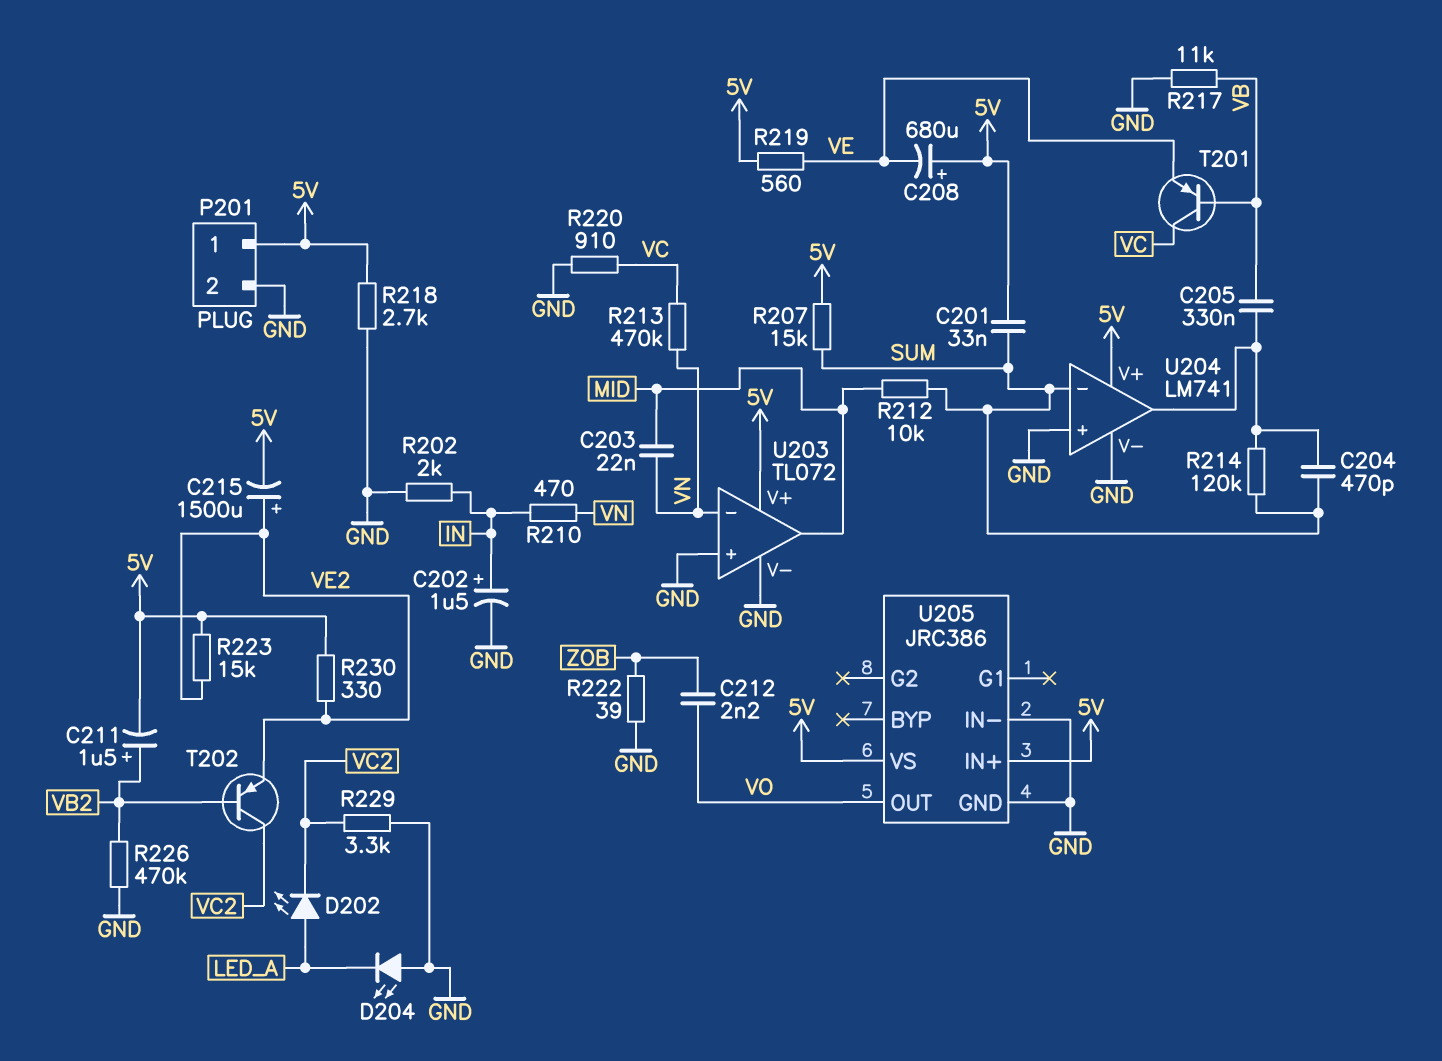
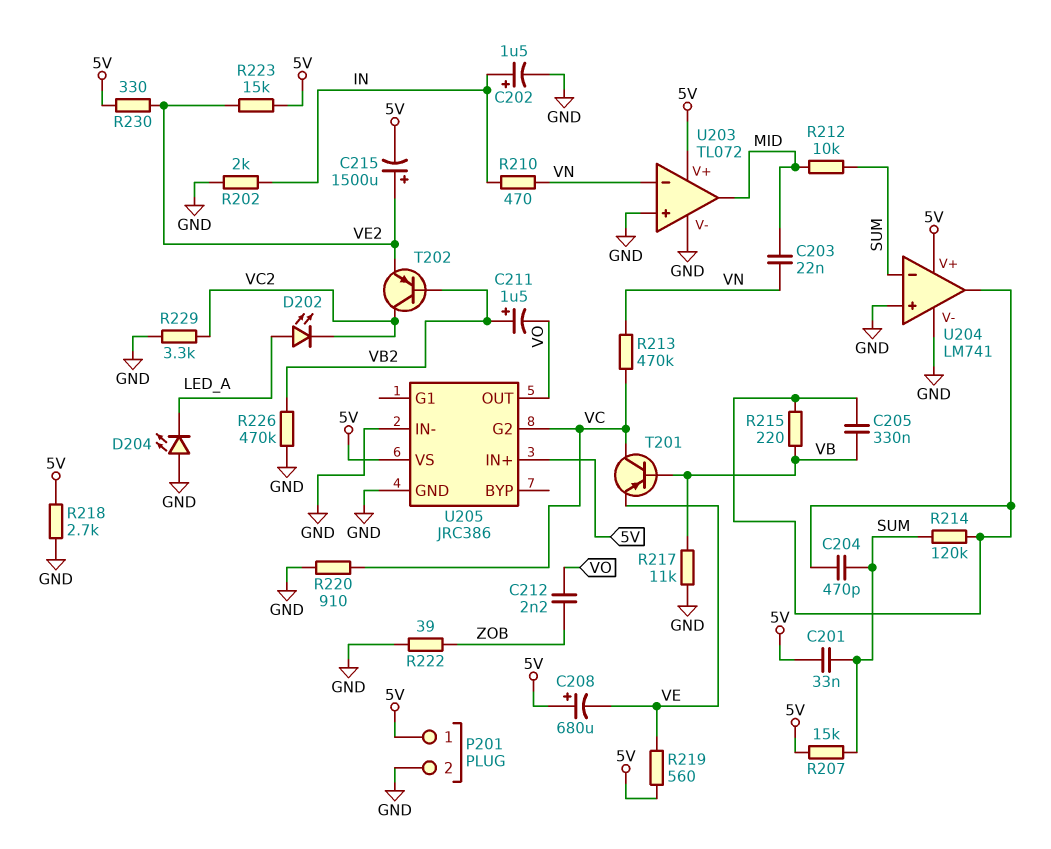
C211: 1.5uF (plus VB2, minus 5V) -> 1.5uF (plus VB2, minus VO)
R215: none -> 220 (U204/out, VB)
U205 pin G2: none -> VC

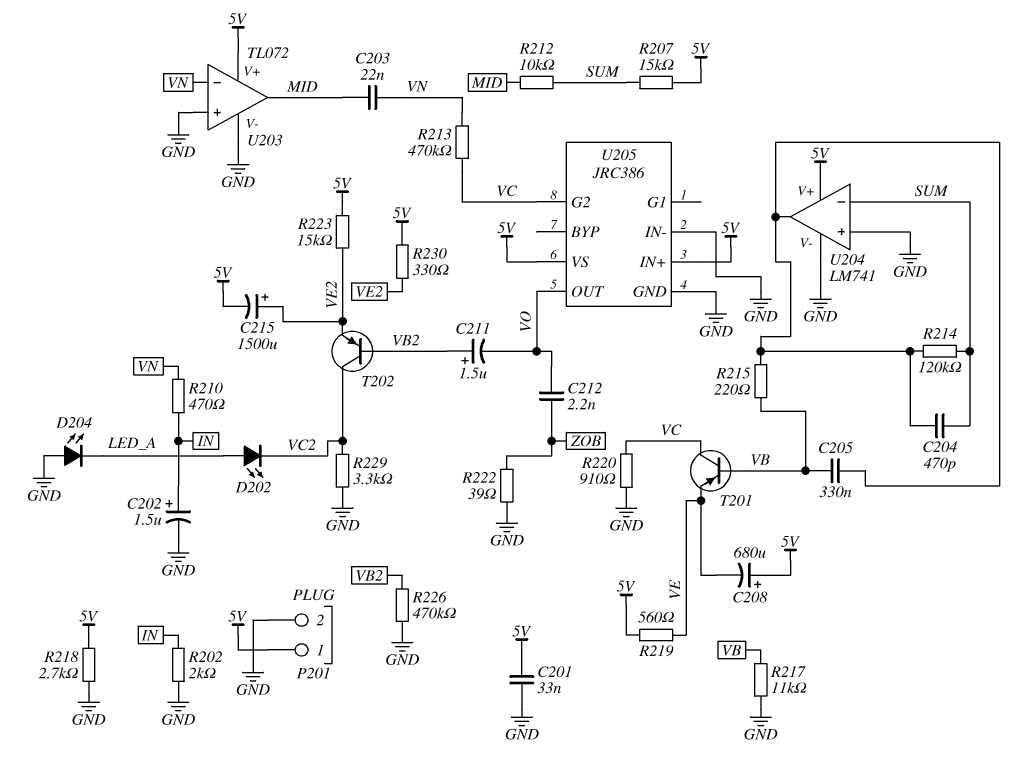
C201: 33nF (5V, SUM) -> 33nF (5V, GND)

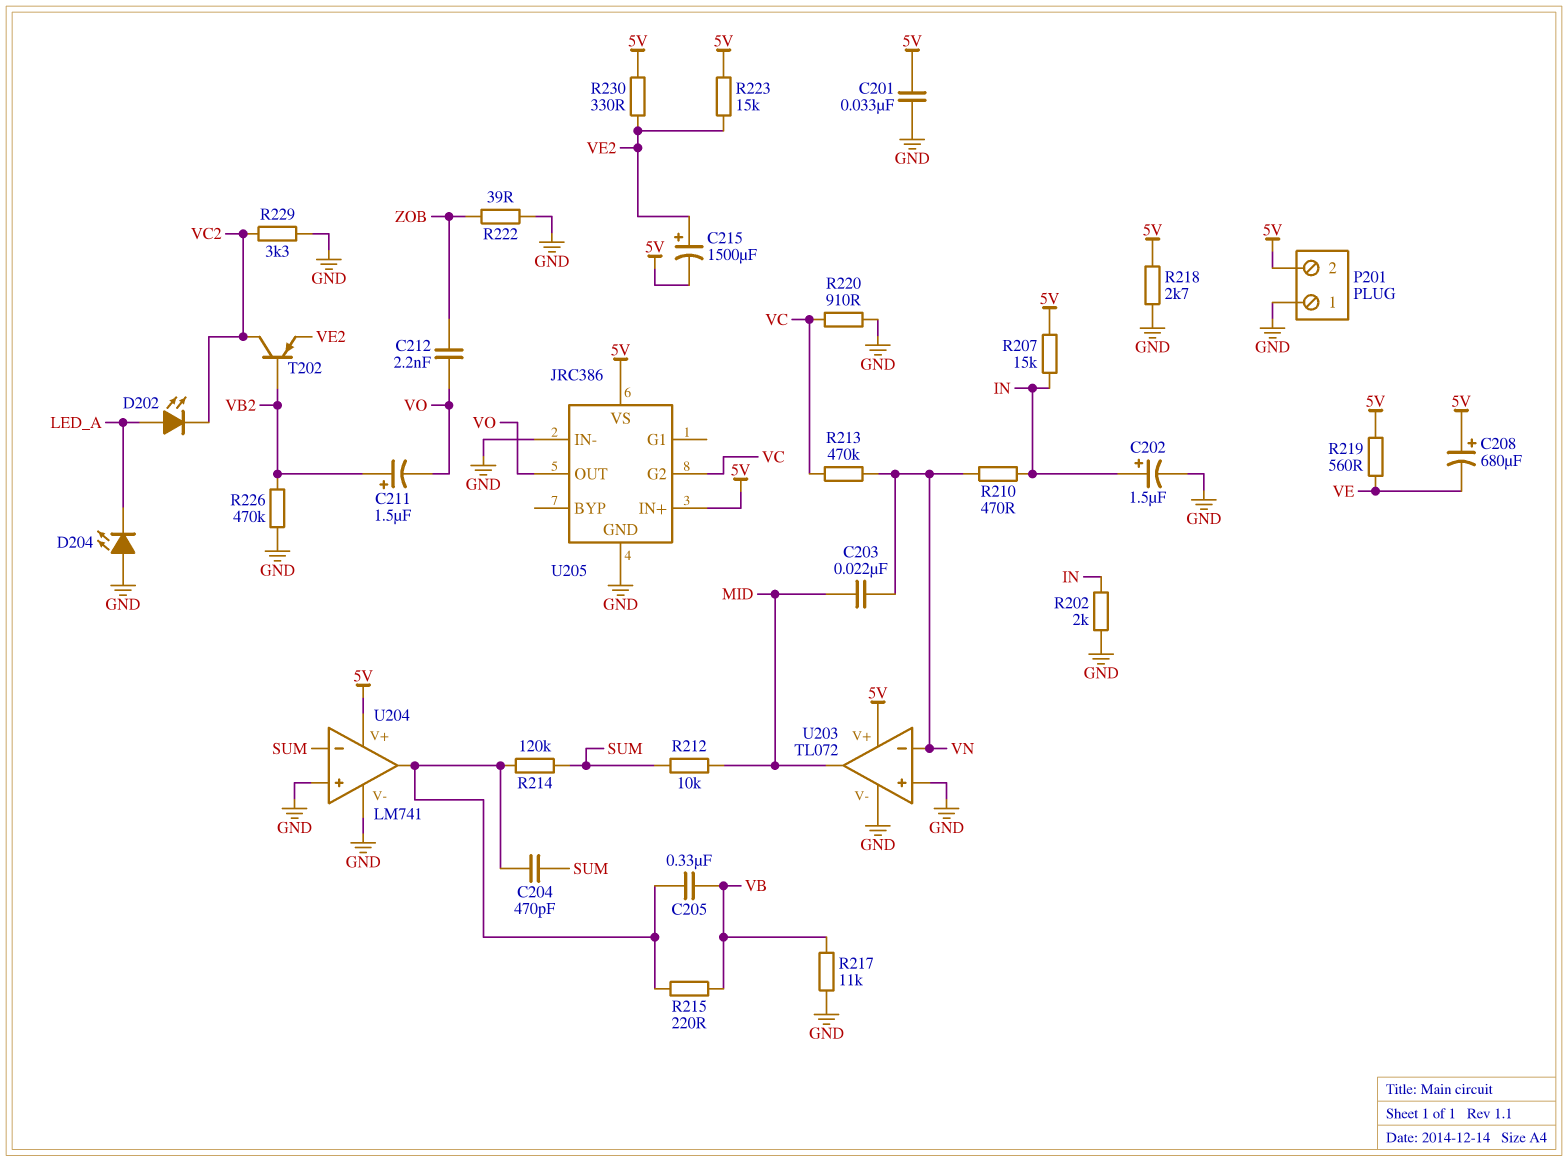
P201 pin 1: 5V -> GND
P201 pin 2: GND -> 5V
R207: 15k (5V, SUM) -> 15k (5V, IN)
T201: PNP (B VB, C VC, E VE) -> none

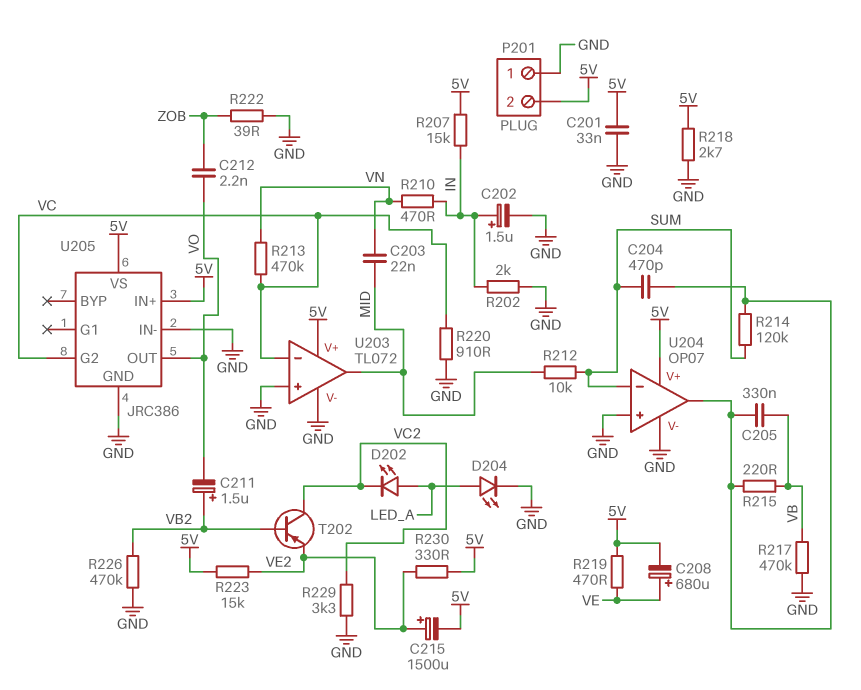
C208: 680uF (plus 5V, minus VE) -> 680uF (plus VE, minus 5V)
D204: LED (A GND, K LED_A) -> LED (A LED_A, K GND)
R217: 11k (GND, VB) -> 470k (GND, VB)
R219: 560 (5V, VE) -> 470 (5V, VE)
U203 pin in-: VN -> VC
U204: LM741 -> OP07

